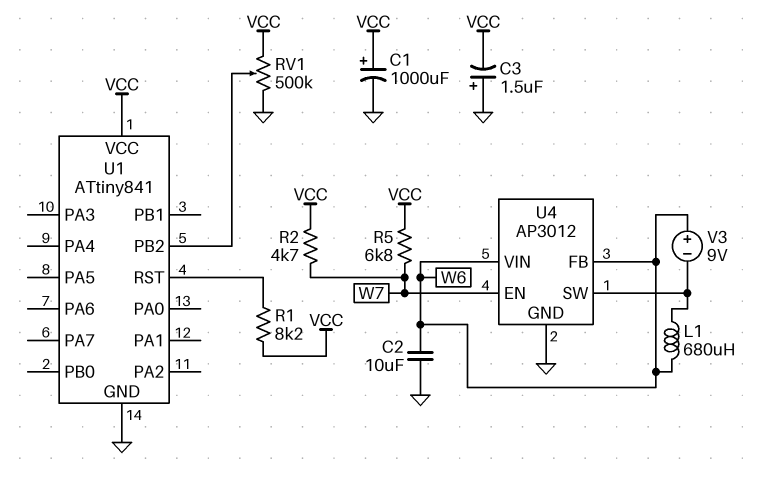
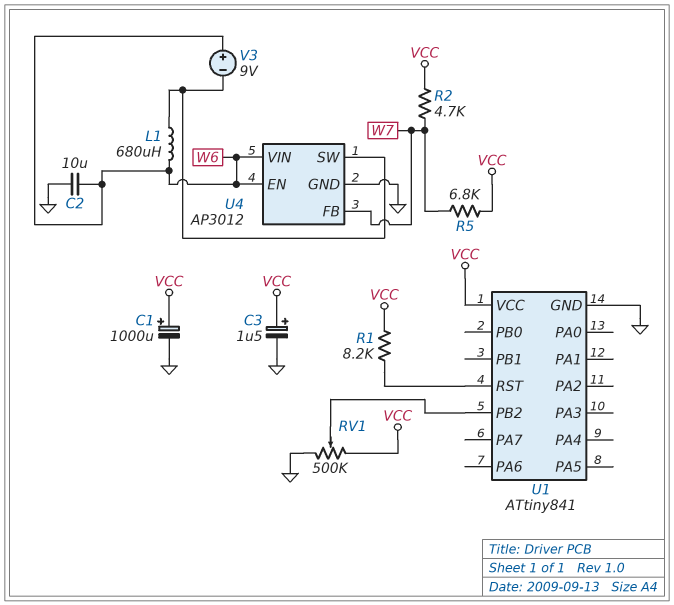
C3: 1.5uF (plus GND, minus VCC) -> 1.5uF (plus VCC, minus GND)
U4 pin EN: W7 -> W6
U4 pin FB: W6 -> W7

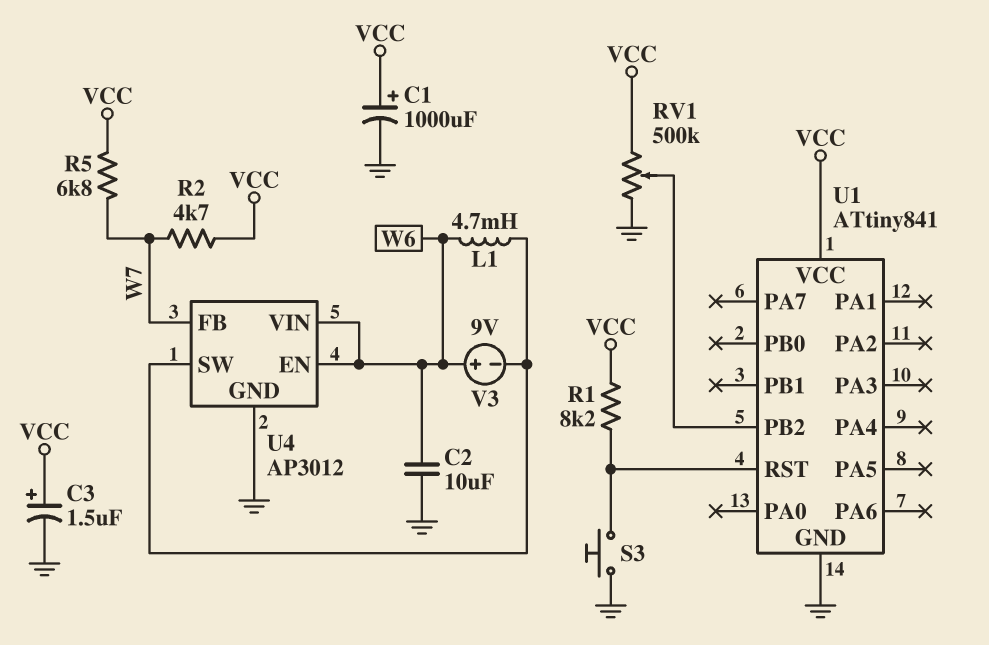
L1: 680uH (U4/SW, W6) -> 4.7mH (U4/SW, W6)
S3: none -> button (GND, U1/RST)

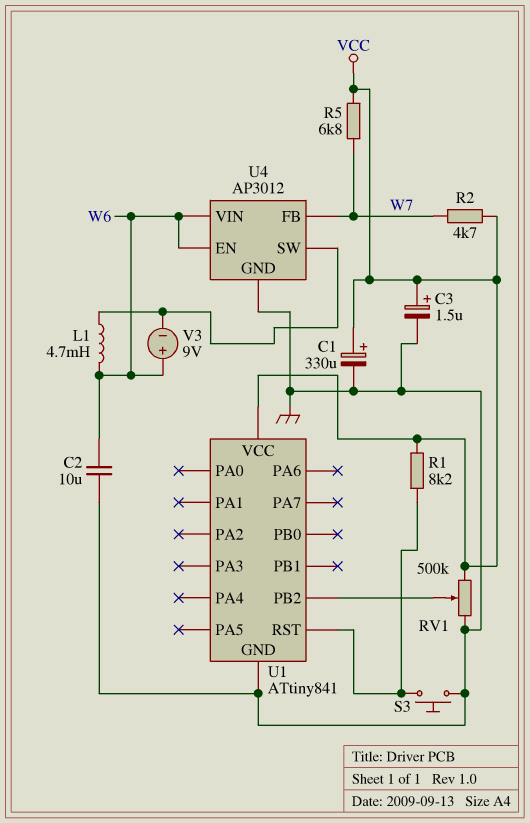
C1: 1000uF (plus VCC, minus GND) -> 330uF (plus VCC, minus GND)

